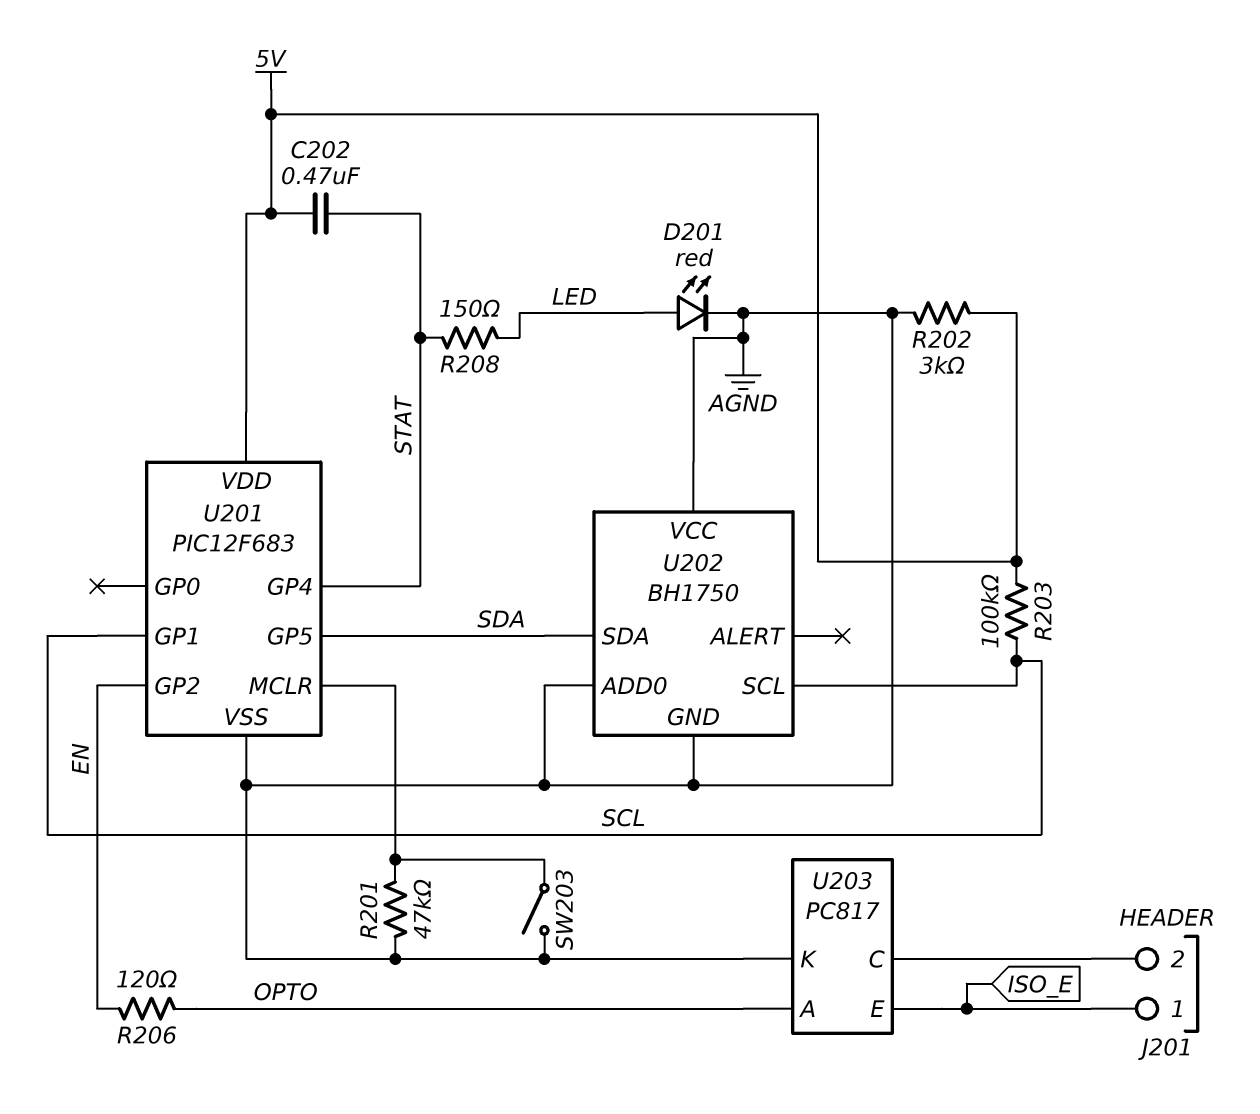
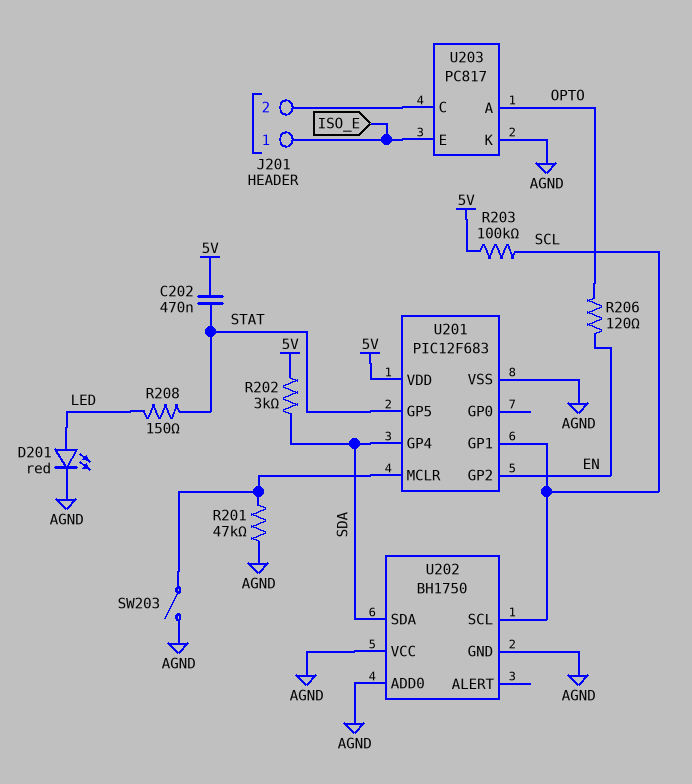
R202: 3k (5V, AGND) -> 3k (5V, SDA)
U201 pin GP4: STAT -> SDA
U201 pin GP5: SDA -> STAT

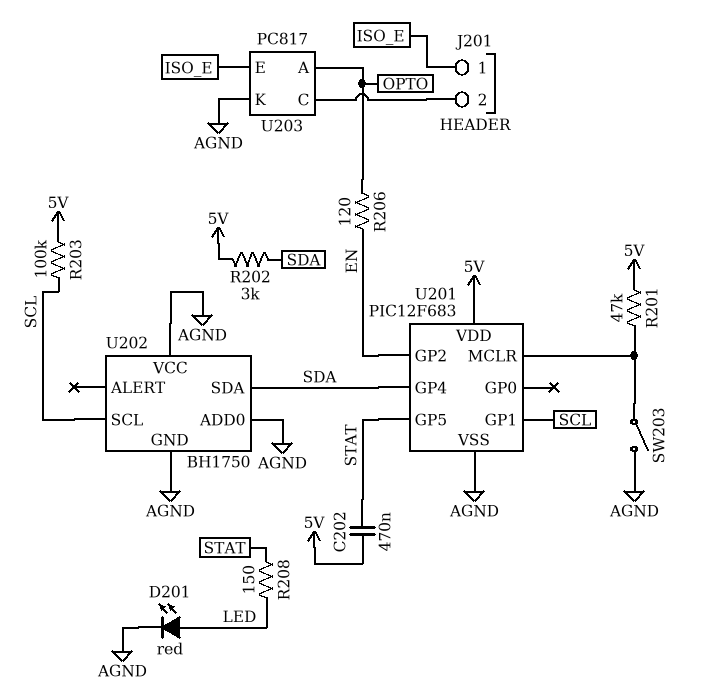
R201: 47k (AGND, U201/MCLR) -> 47k (5V, U201/MCLR)

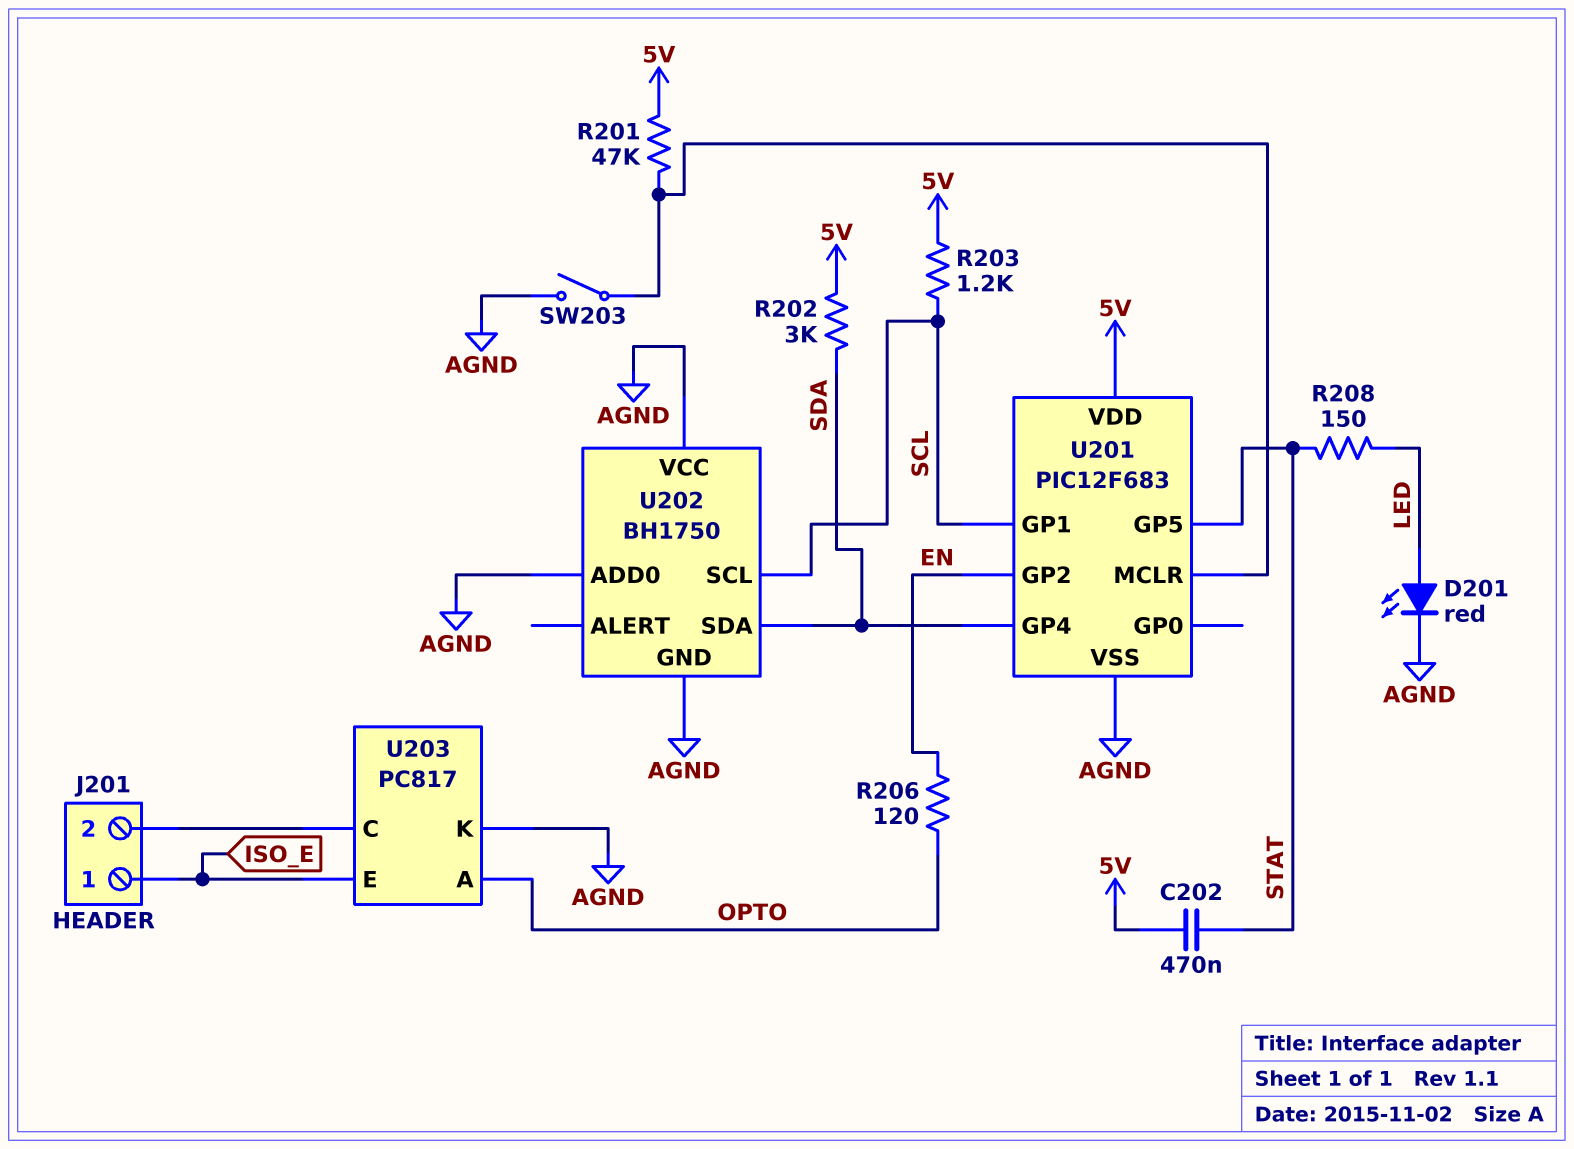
R203: 100k (5V, SCL) -> 1.2k (5V, SCL)

